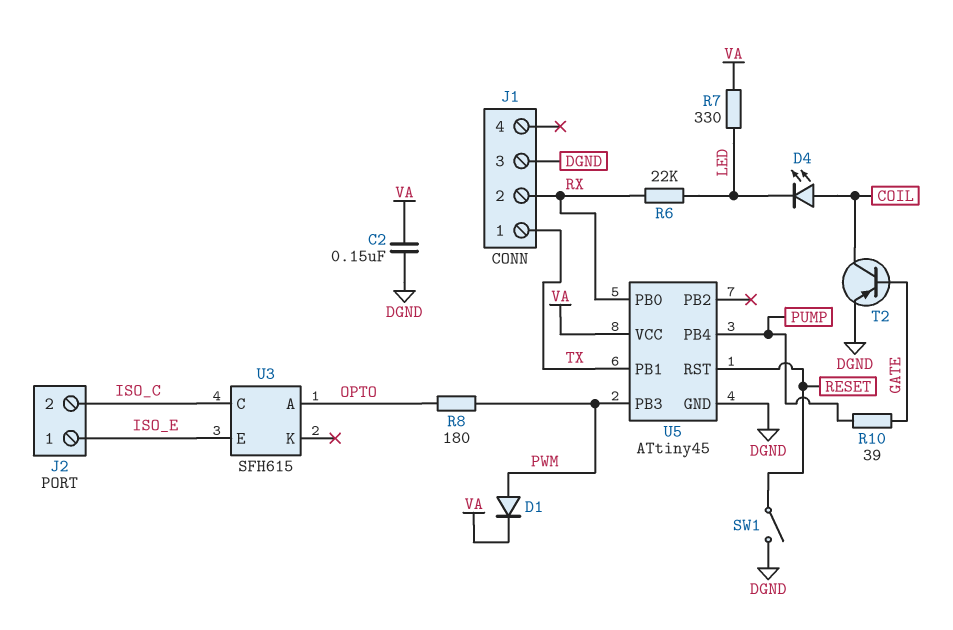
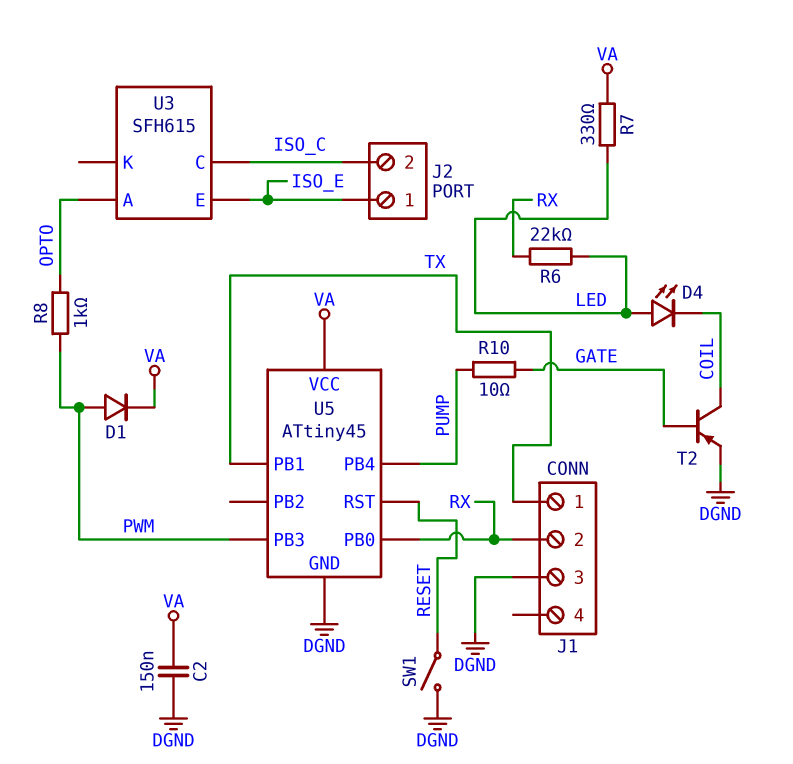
D4: LED (A COIL, K LED) -> LED (A LED, K COIL)
R8: 180 (OPTO, PWM) -> 1k (OPTO, PWM)
R10: 39 (GATE, PUMP) -> 10 (GATE, PUMP)

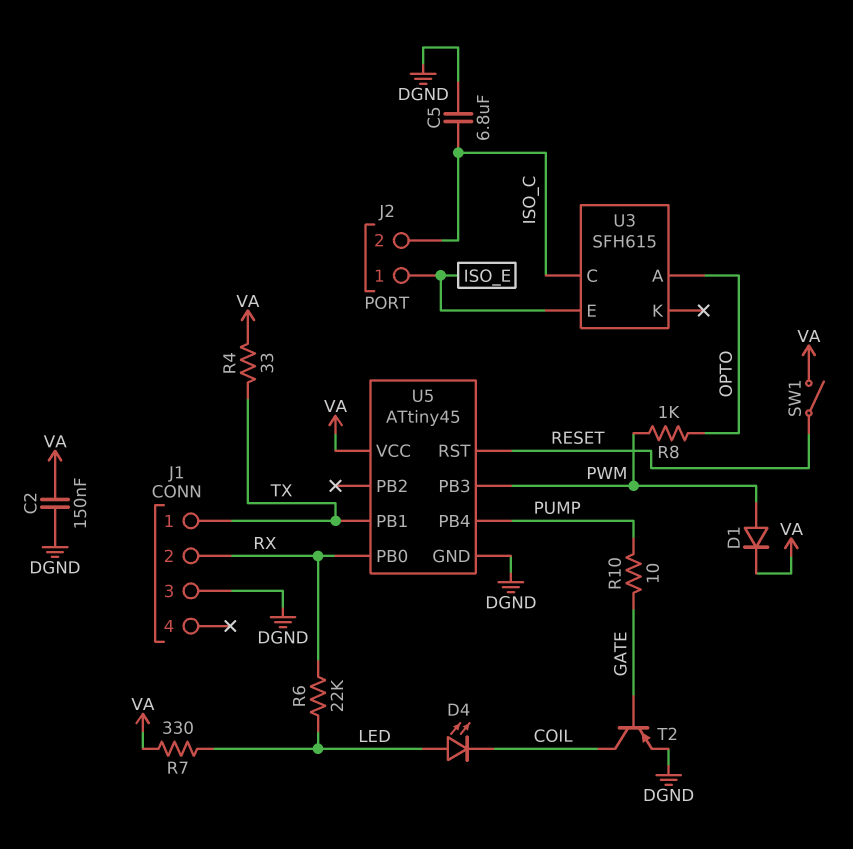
C5: none -> 6.8uF (DGND, ISO_C)
R4: none -> 33 (TX, VA)
SW1: switch (DGND, RESET) -> switch (RESET, VA)

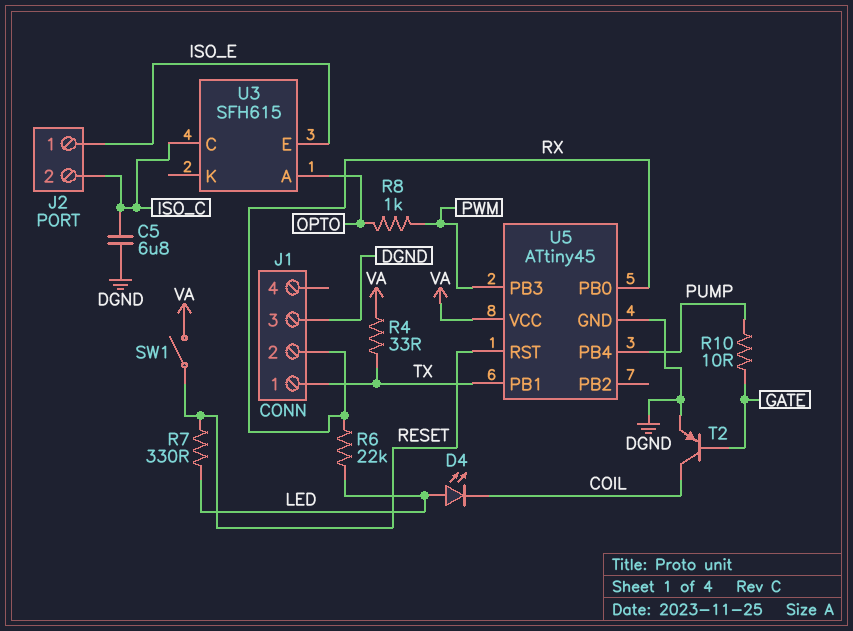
C2: 150nF (DGND, VA) -> none
D1: diode (A PWM, K VA) -> none
R7: 330 (LED, VA) -> 330 (LED, RESET)

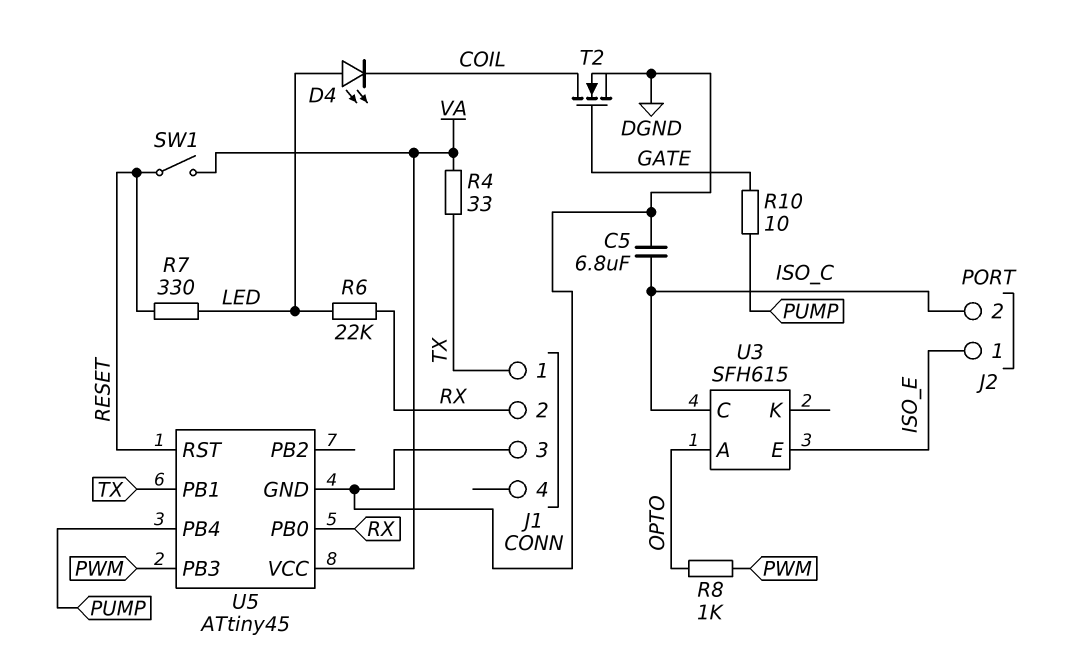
T2: PNP (B GATE, C COIL, E DGND) -> NMOS (G GATE, D COIL, S DGND)

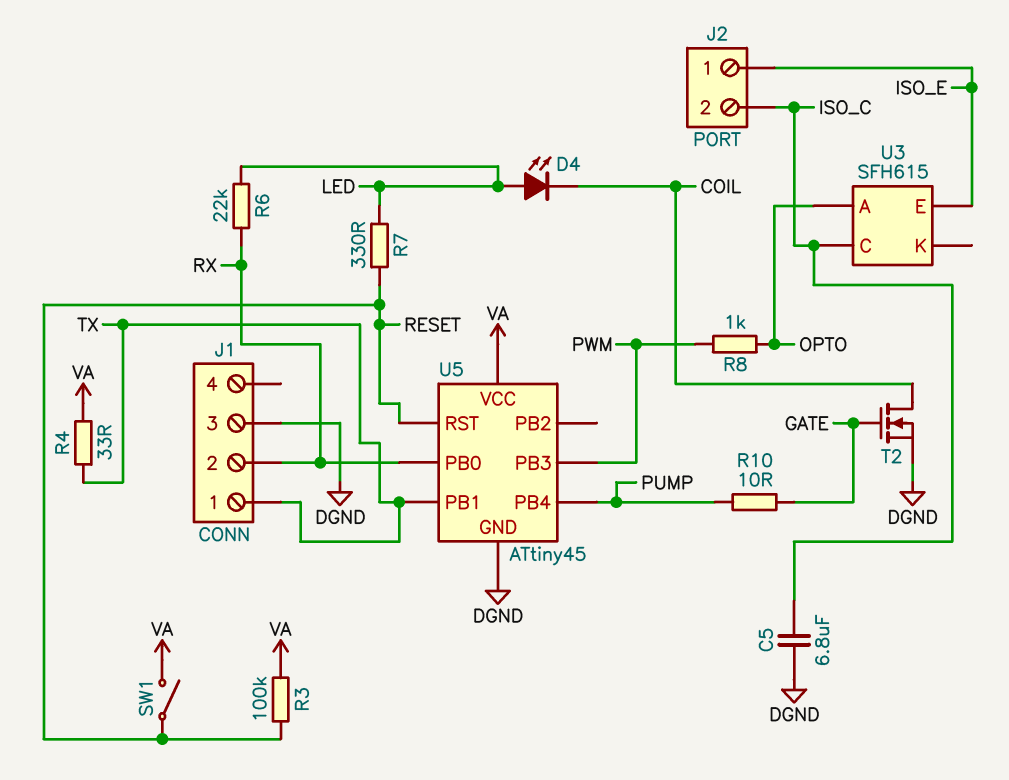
R3: none -> 100k (RESET, VA)

